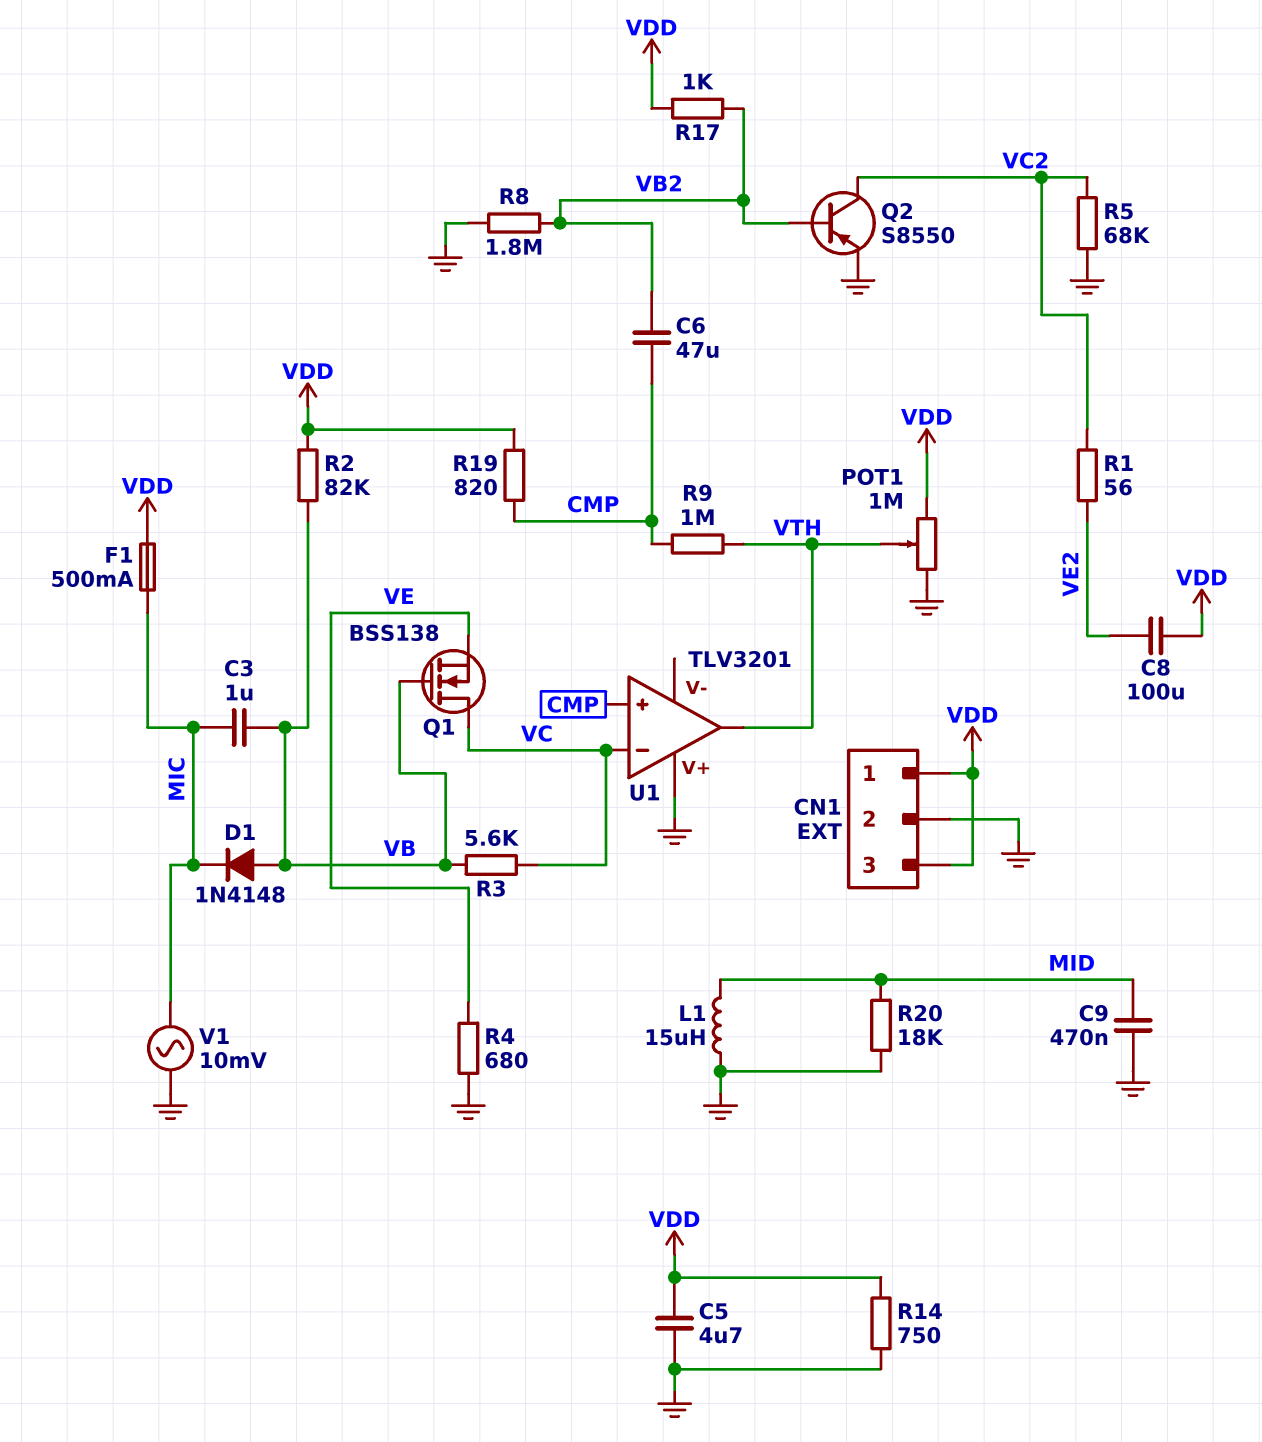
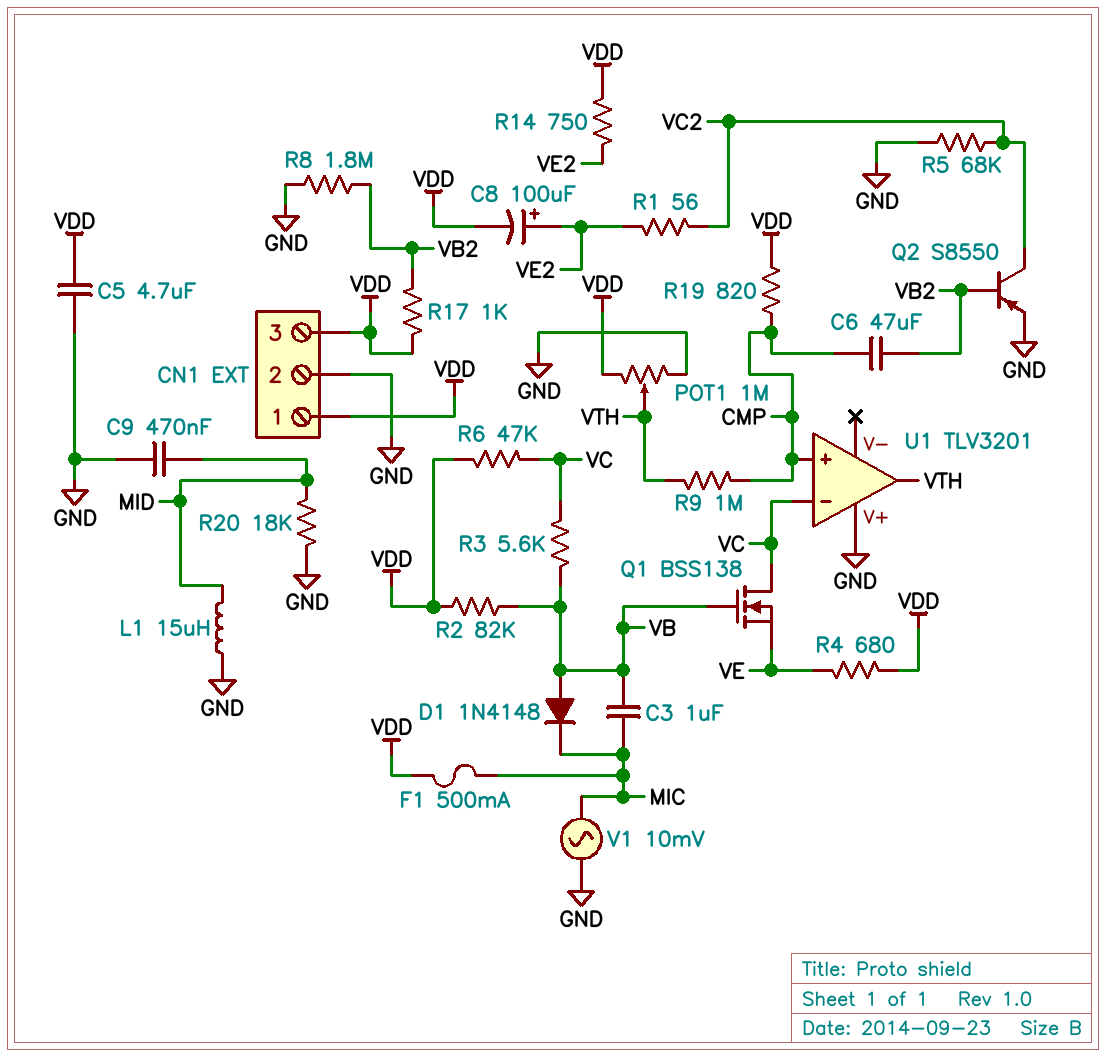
C8: 100uF (VDD, VE2) -> 100uF (plus VE2, minus VDD)
R4: 680 (GND, VE) -> 680 (VDD, VE)
R6: none -> 47k (VC, VDD)
R14: 750 (GND, VDD) -> 750 (VDD, VE2)

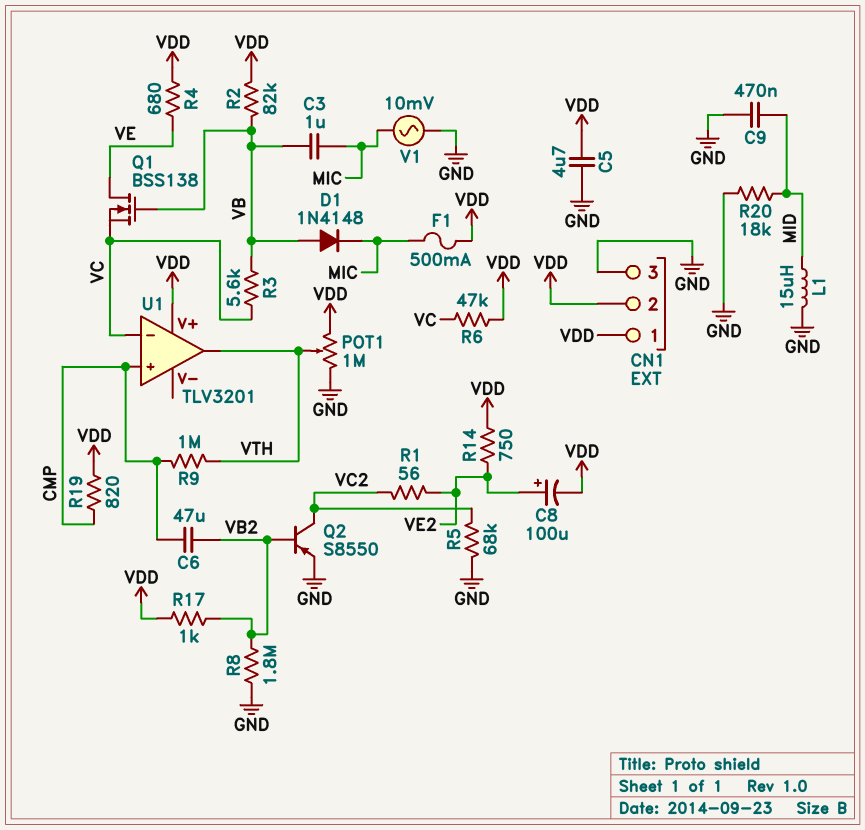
CN1 pin 2: GND -> VDD
CN1 pin 3: VDD -> GND
Q1: NMOS BSS138 (G VB, D VC, S VE) -> NMOS BSS138 (G VB, D VE, S VC)
U1 pin V+: GND -> VDD

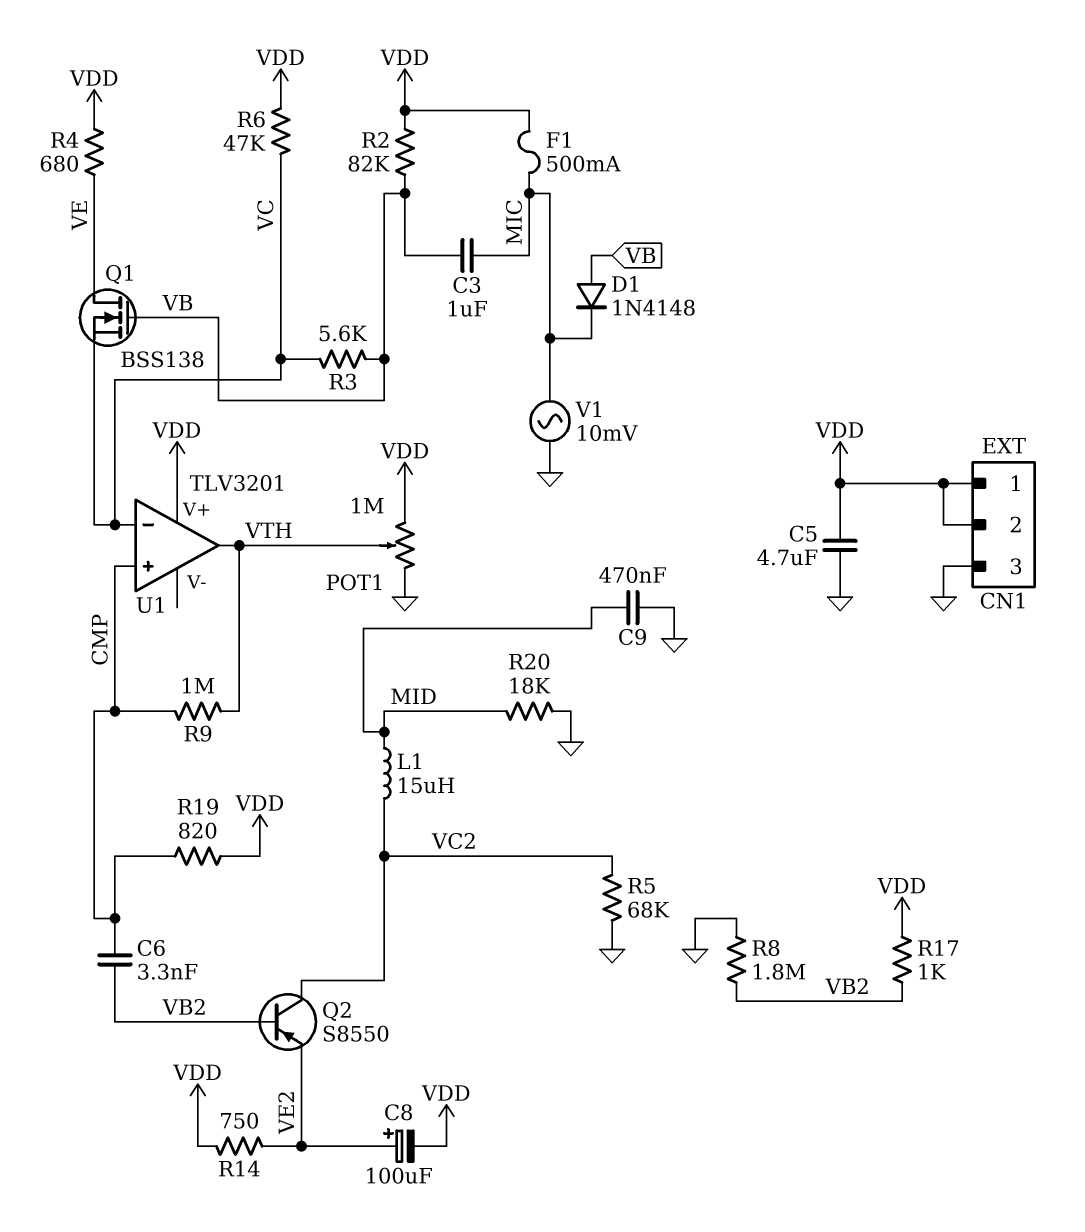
C6: 47uF (CMP, VB2) -> 3.3nF (CMP, VB2)
L1: 15uH (GND, MID) -> 15uH (MID, VC2)
Q2: PNP S8550 (B VB2, C VC2, E GND) -> PNP S8550 (B VB2, C VC2, E VE2)
R1: 56 (VC2, VE2) -> none

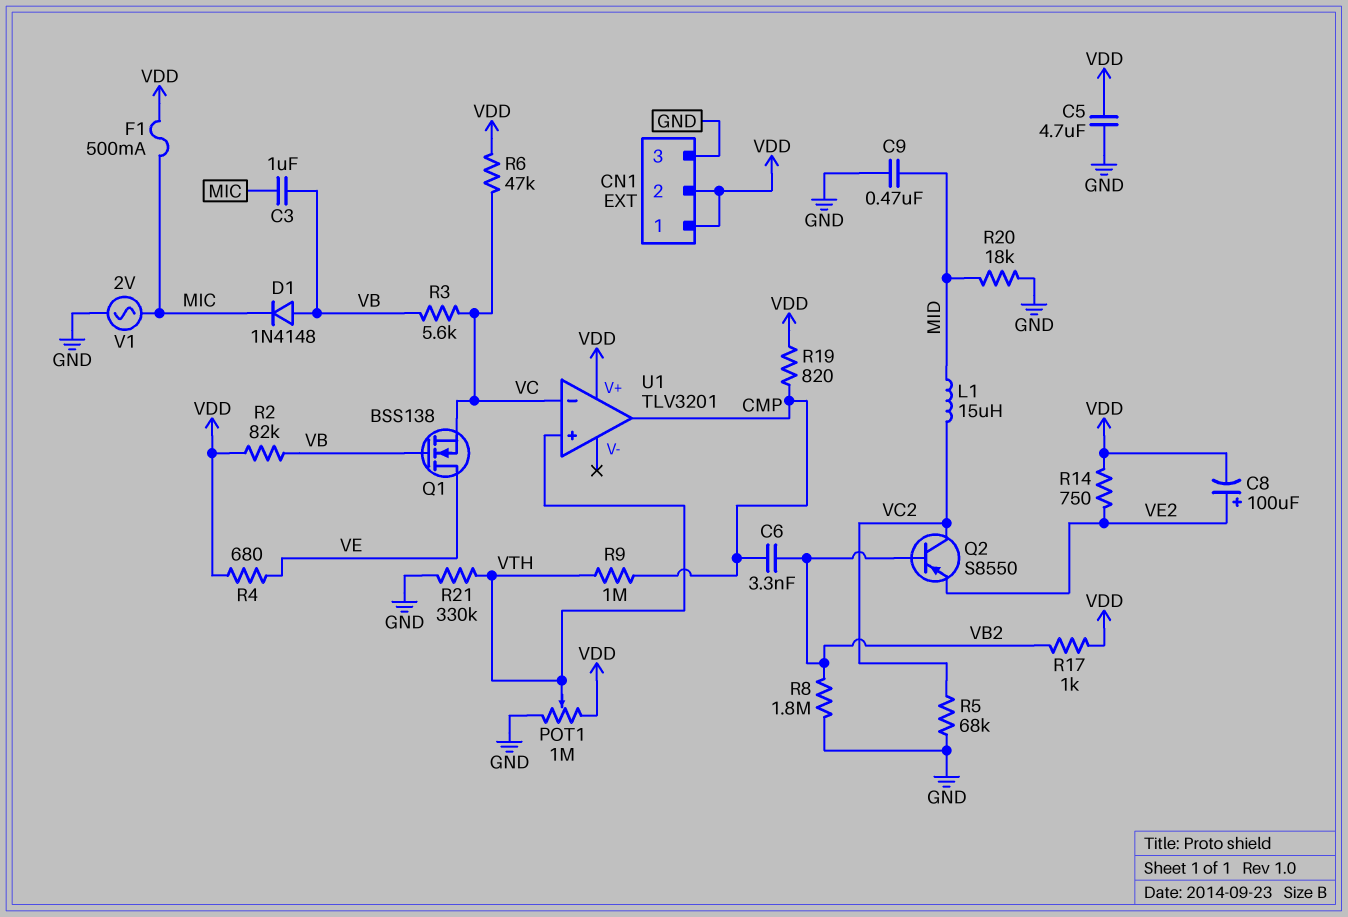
R21: none -> 330k (GND, VTH)
U1 pin in+: CMP -> VTH
U1 pin out: VTH -> CMP
V1: AC 10mV (GND, MIC) -> AC 2V (GND, MIC)

